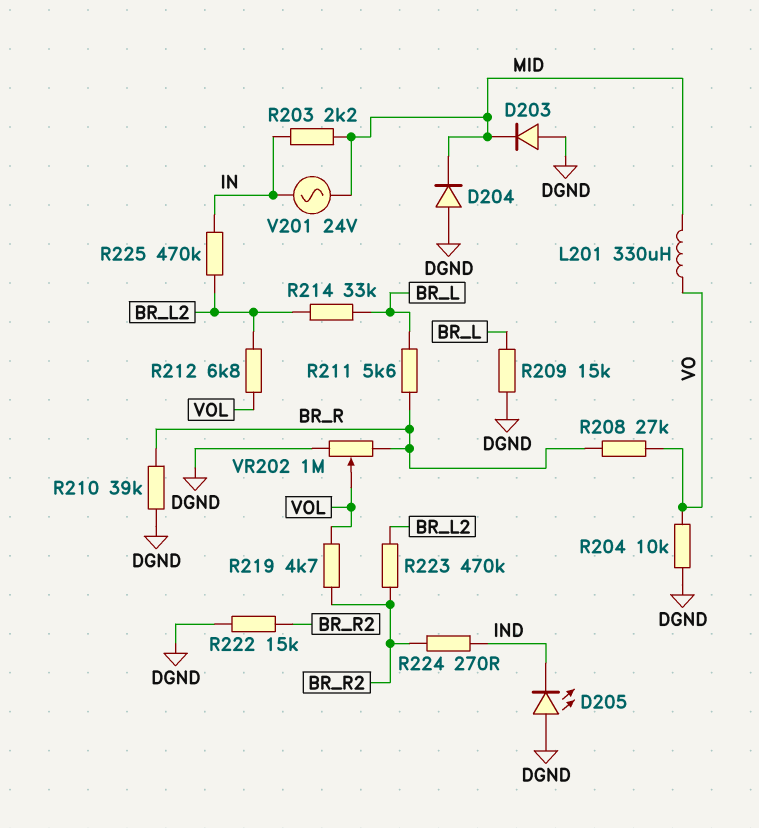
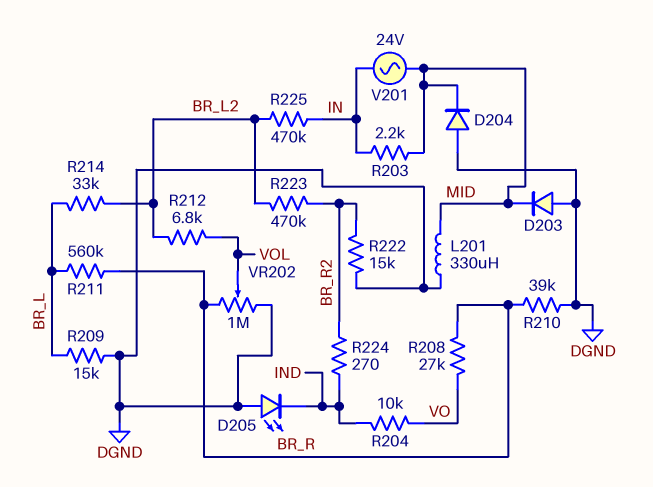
L201: 330uH (MID, VO) -> 330uH (DGND, MID)
R204: 10k (DGND, VO) -> 10k (IND, VO)
R211: 5.6k (BR_L, BR_R) -> 560k (BR_L, BR_R)
R219: 4.7k (BR_R2, VOL) -> none

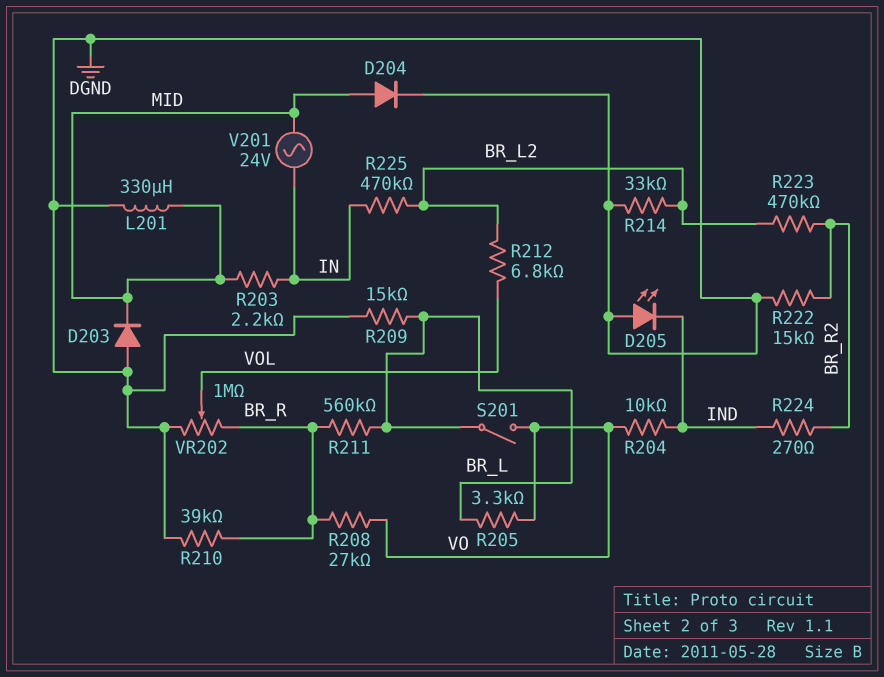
D204: diode (A DGND, K MID) -> diode (A MID, K DGND)
R205: none -> 3.3k (BR_L, VO)
R214: 33k (BR_L, BR_L2) -> 33k (BR_L2, DGND)
S201: none -> switch (BR_L, VO)

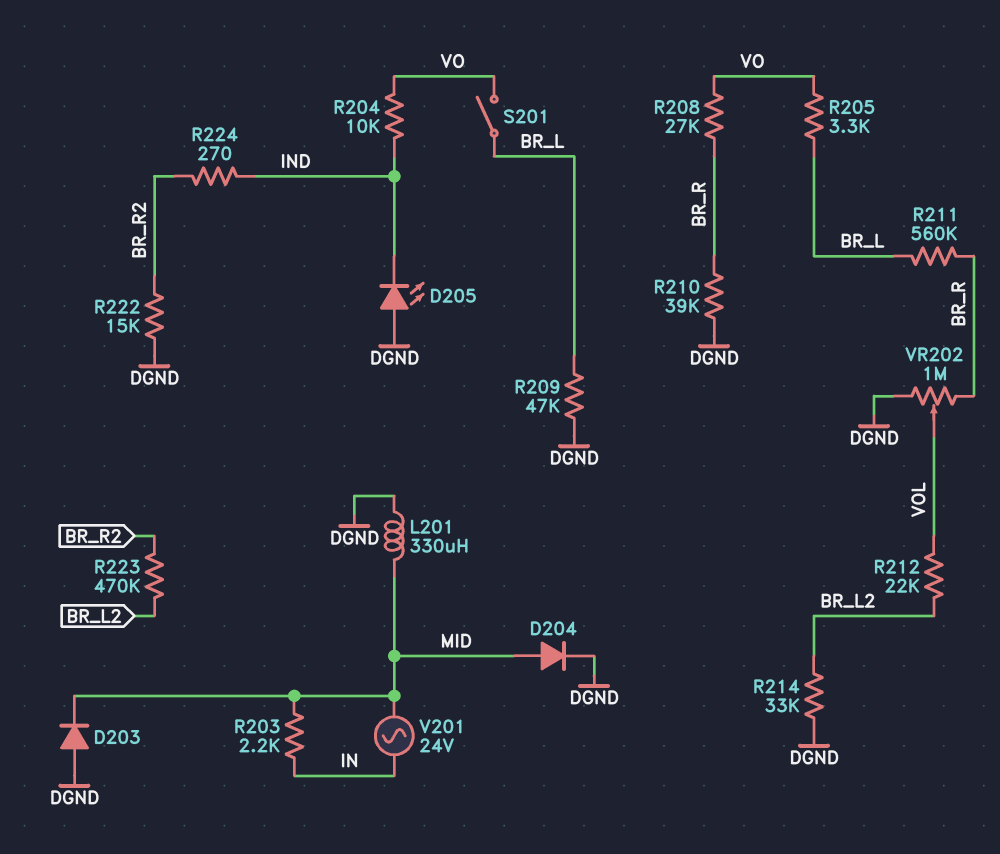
R209: 15k (BR_L, DGND) -> 47k (BR_L, DGND)
R212: 6.8k (BR_L2, VOL) -> 22k (BR_L2, VOL)
R225: 470k (BR_L2, IN) -> none

